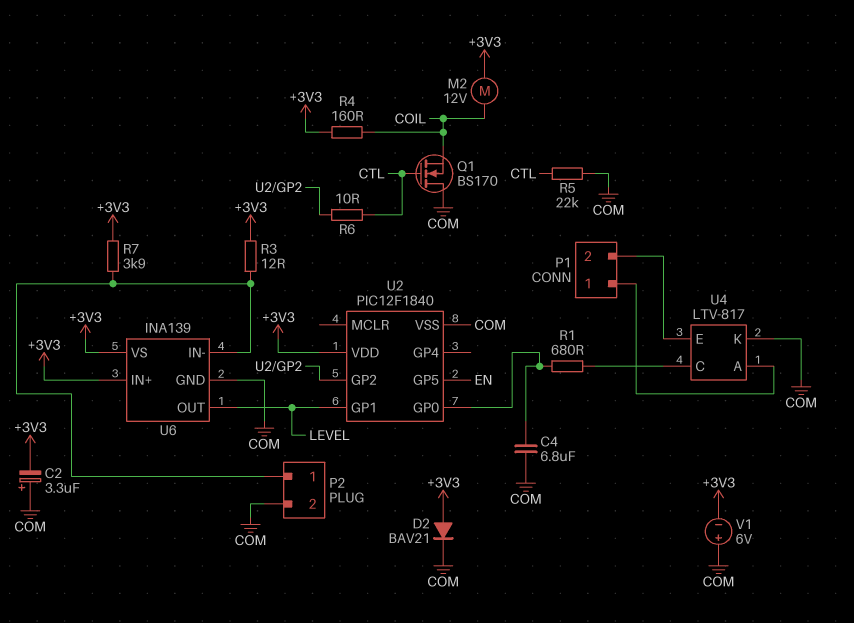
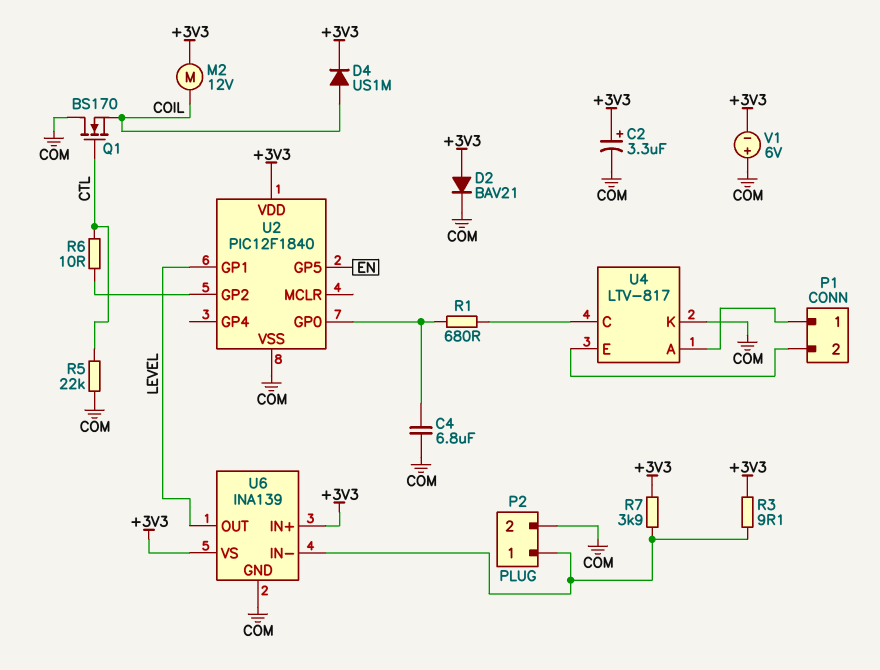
C2: 3.3uF (plus COM, minus +3V3) -> 3.3uF (plus +3V3, minus COM)
D4: none -> diode US1M (A COIL, K +3V3)
R3: 12 (+3V3, P2/1) -> 9.1 (+3V3, P2/1)
R4: 160 (+3V3, COIL) -> none

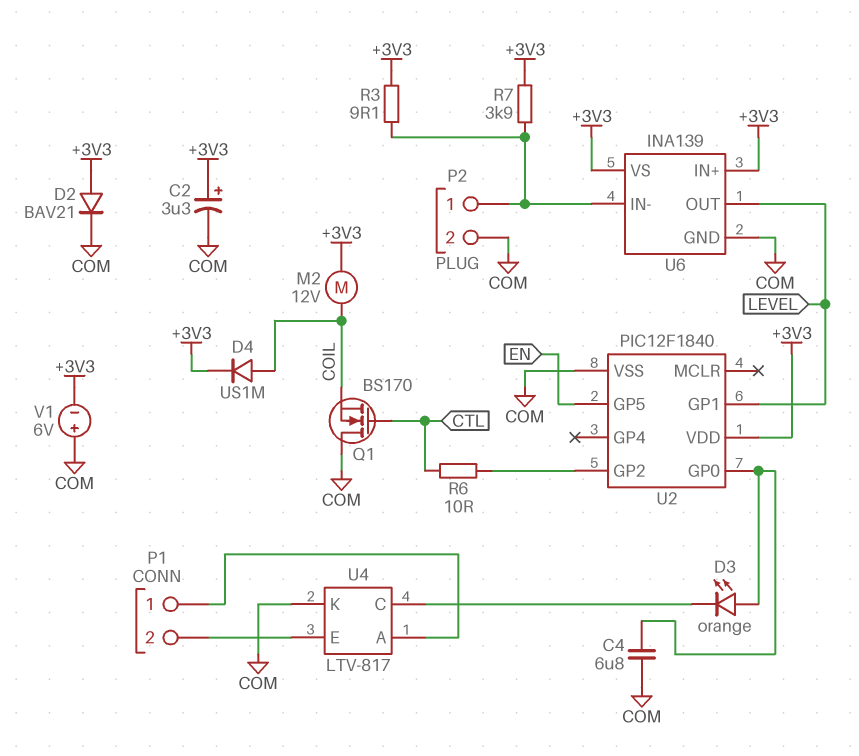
D3: none -> LED orange (A U2/GP0, K U4/C)
R1: 680 (U2/GP0, U4/C) -> none
R5: 22k (COM, CTL) -> none

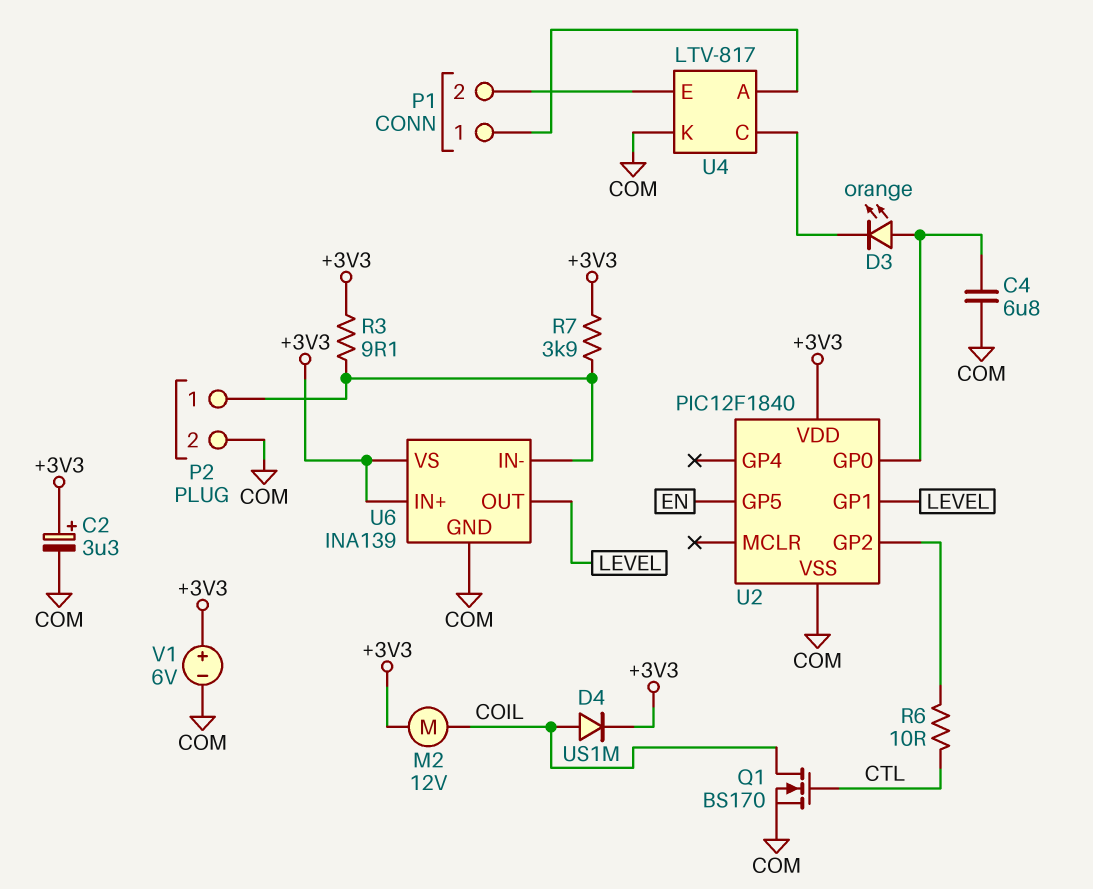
D2: diode BAV21 (A +3V3, K COM) -> none
Q1: NMOS BS170 (G CTL, D COM, S COIL) -> NMOS BS170 (G CTL, D COIL, S COM)
V1: 6V (plus COM, minus +3V3) -> 6V (plus +3V3, minus COM)

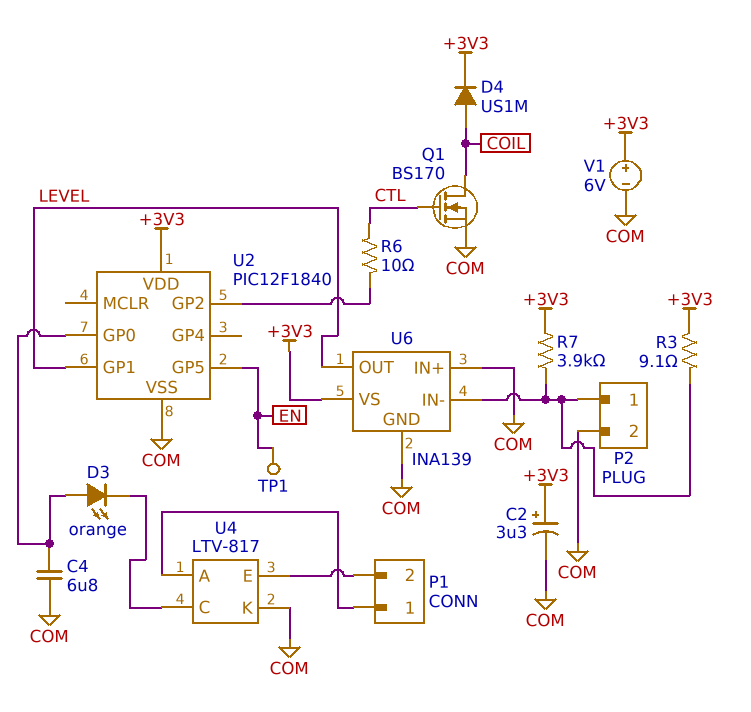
M2: motor 12V (+3V3, COIL) -> none
TP1: none -> test point (EN)
U6 pin IN+: +3V3 -> COM

